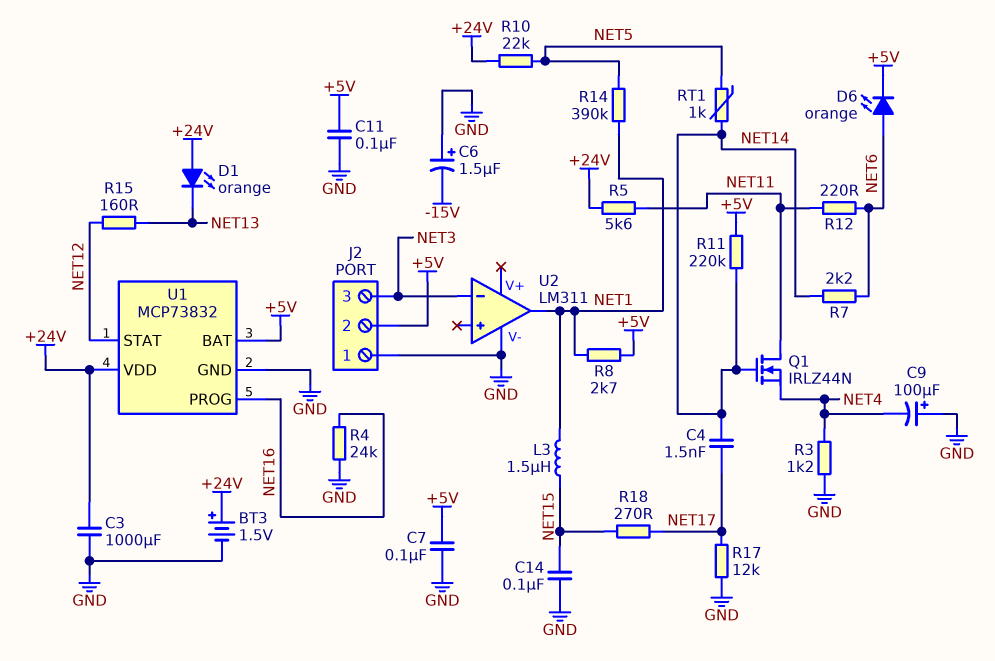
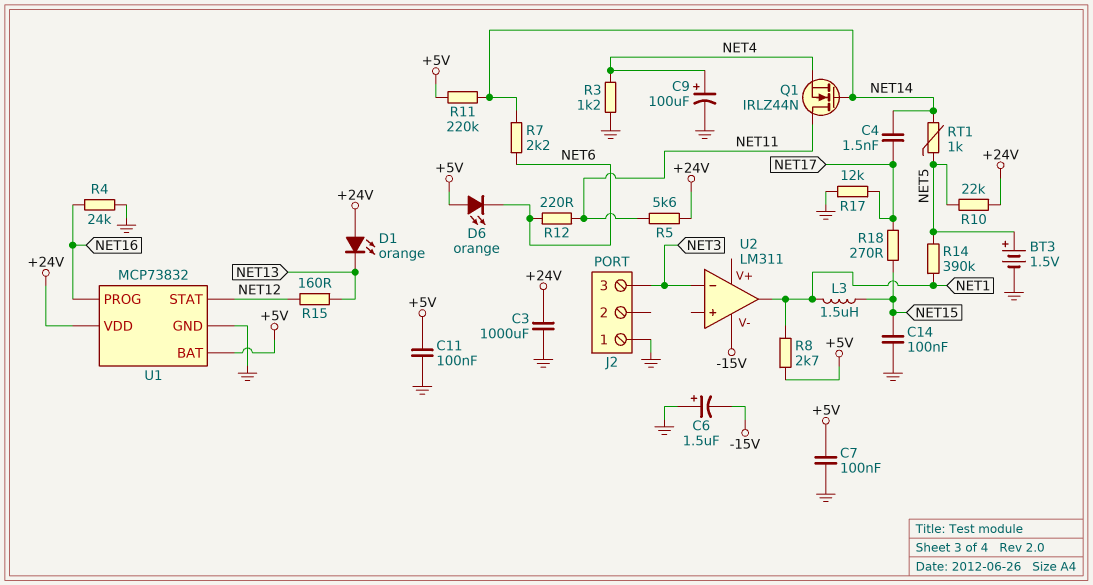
BT3: 1.5V (plus +24V, minus GND) -> 1.5V (plus NET5, minus GND)
C9: 100uF (plus GND, minus NET4) -> 100uF (plus NET4, minus GND)
D6: LED orange (A NET6, K +5V) -> LED orange (A +5V, K NET6)
J2 pin 2: +5V -> none
U2 pin V-: GND -> -15V

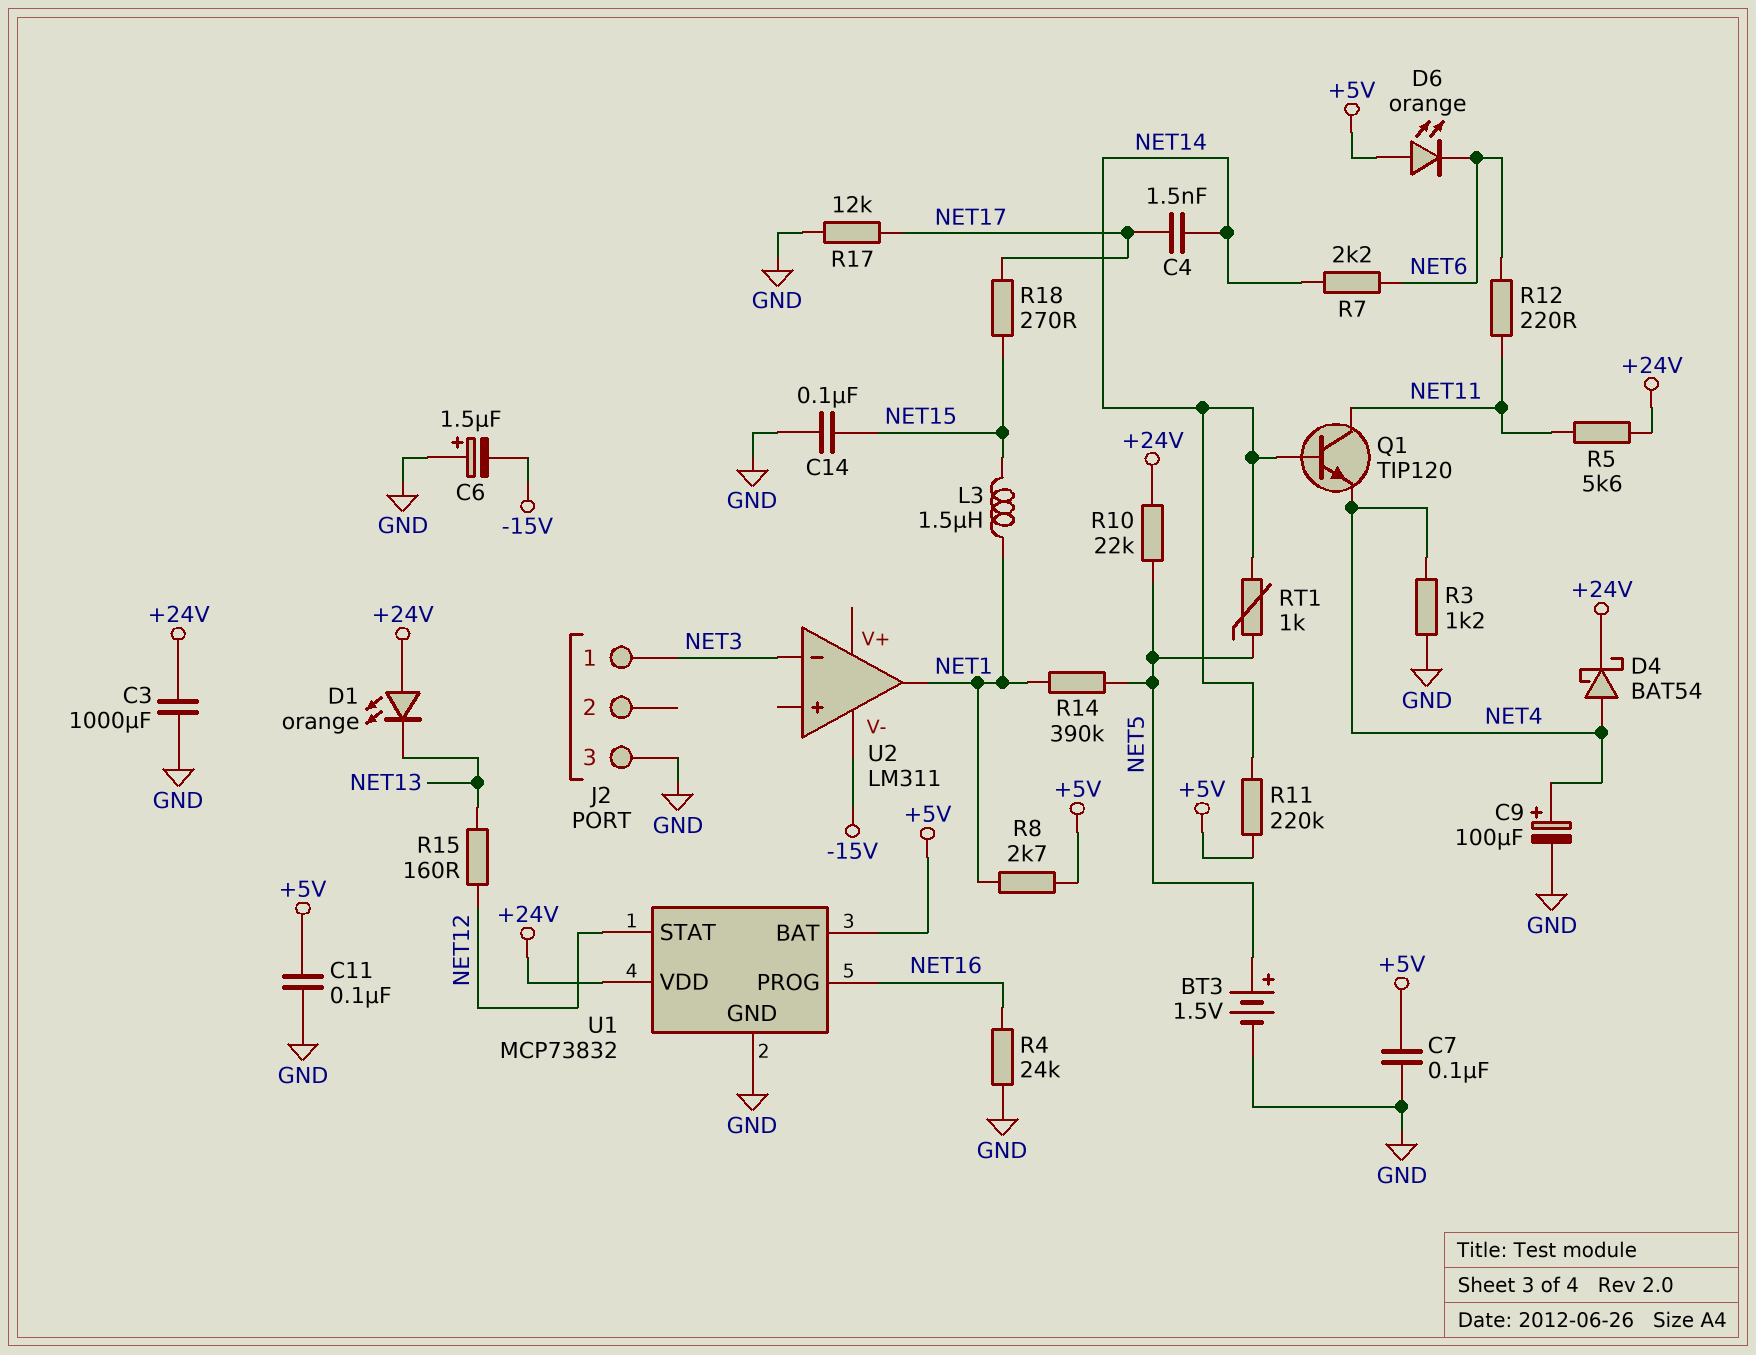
D4: none -> schottky BAT54 (A NET4, K +24V)
J2 pin 1: GND -> NET3
J2 pin 3: NET3 -> GND
Q1: NMOS IRLZ44N (G NET14, D NET11, S NET4) -> NPN TIP120 (B NET14, C NET11, E NET4)

